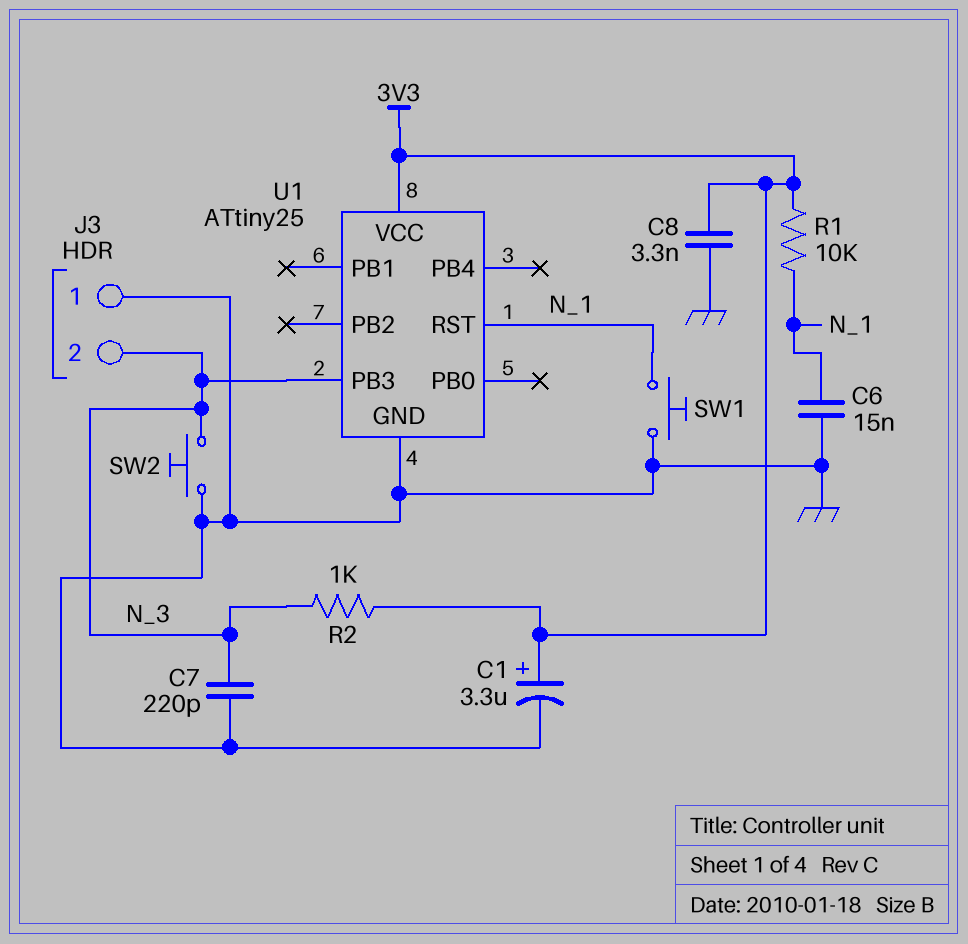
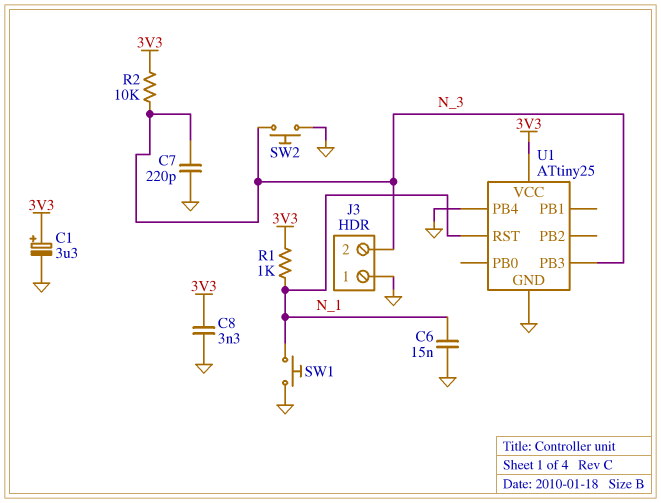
R1: 10k (3V3, N_1) -> 1k (3V3, N_1)
R2: 1k (3V3, N_3) -> 10k (3V3, N_3)
U1 pin PB4: none -> GND

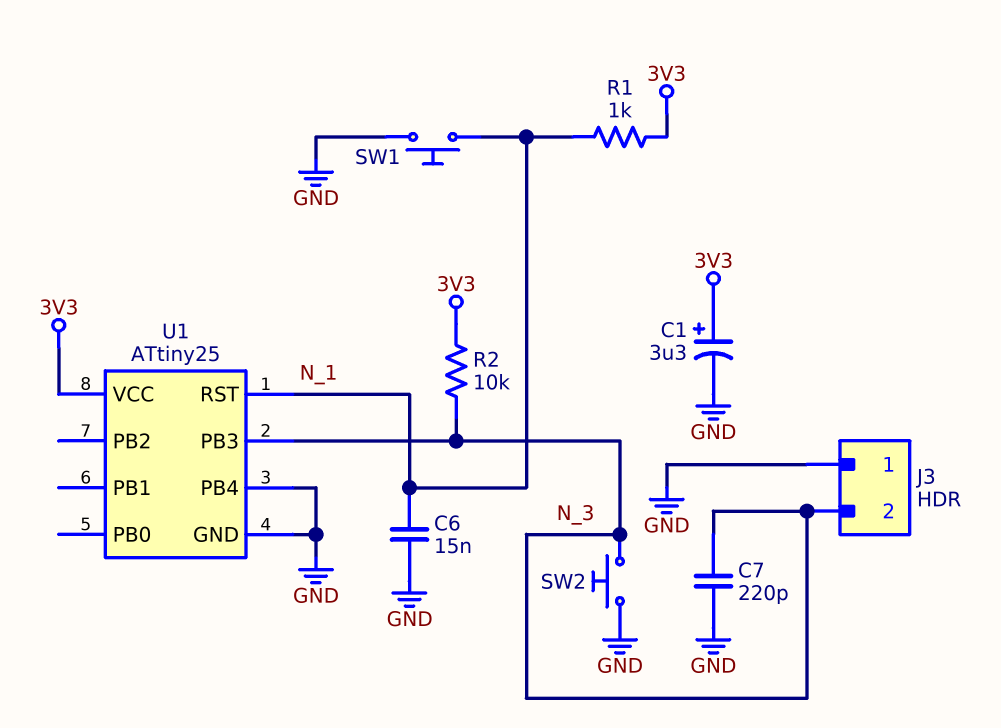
C8: 3.3nF (3V3, GND) -> none

